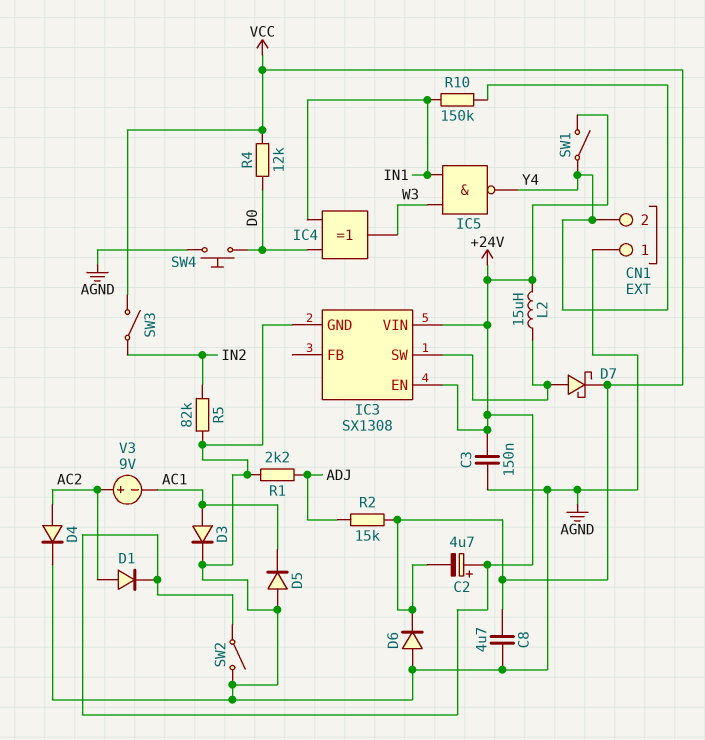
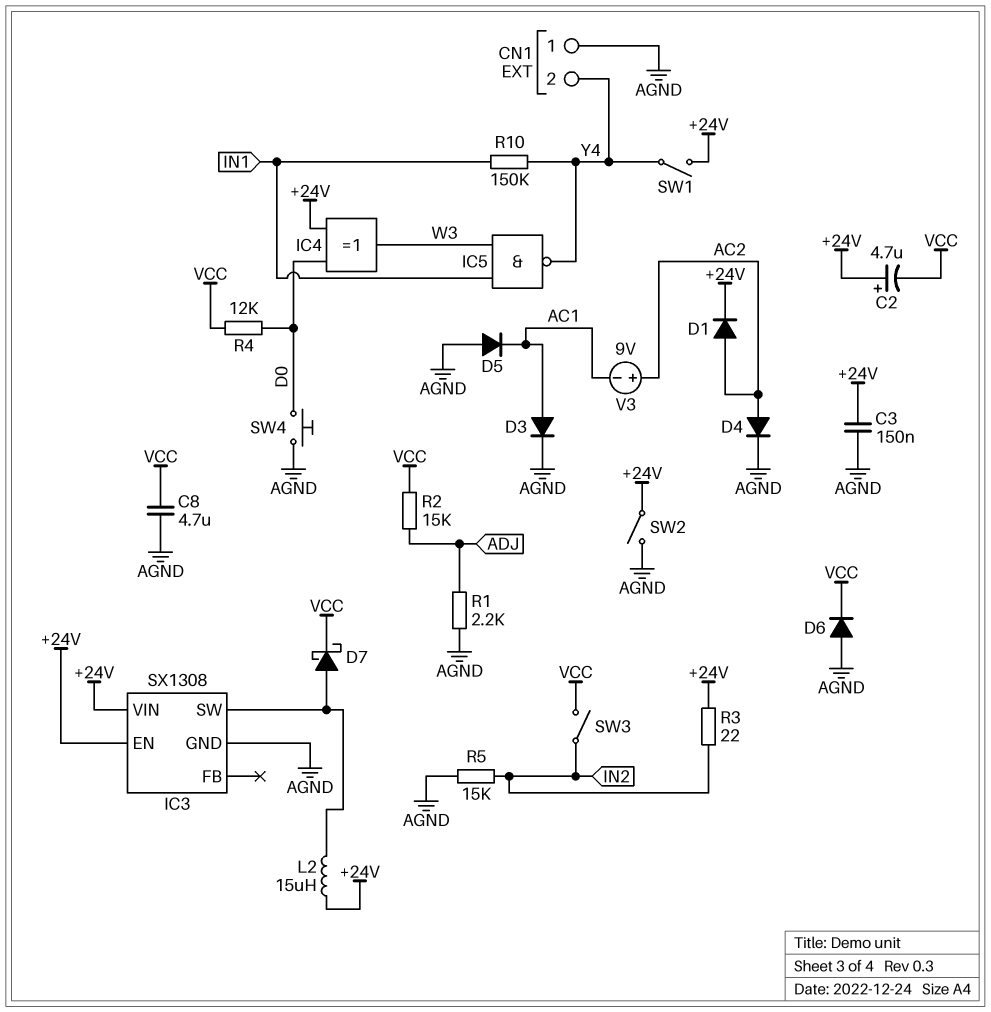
IC4: XOR (in D0, in IN1, out W3) -> XOR (in +24V, in D0, out W3)
R3: none -> 22 (+24V, IN2)
R5: 82k (AGND, IN2) -> 15k (AGND, IN2)

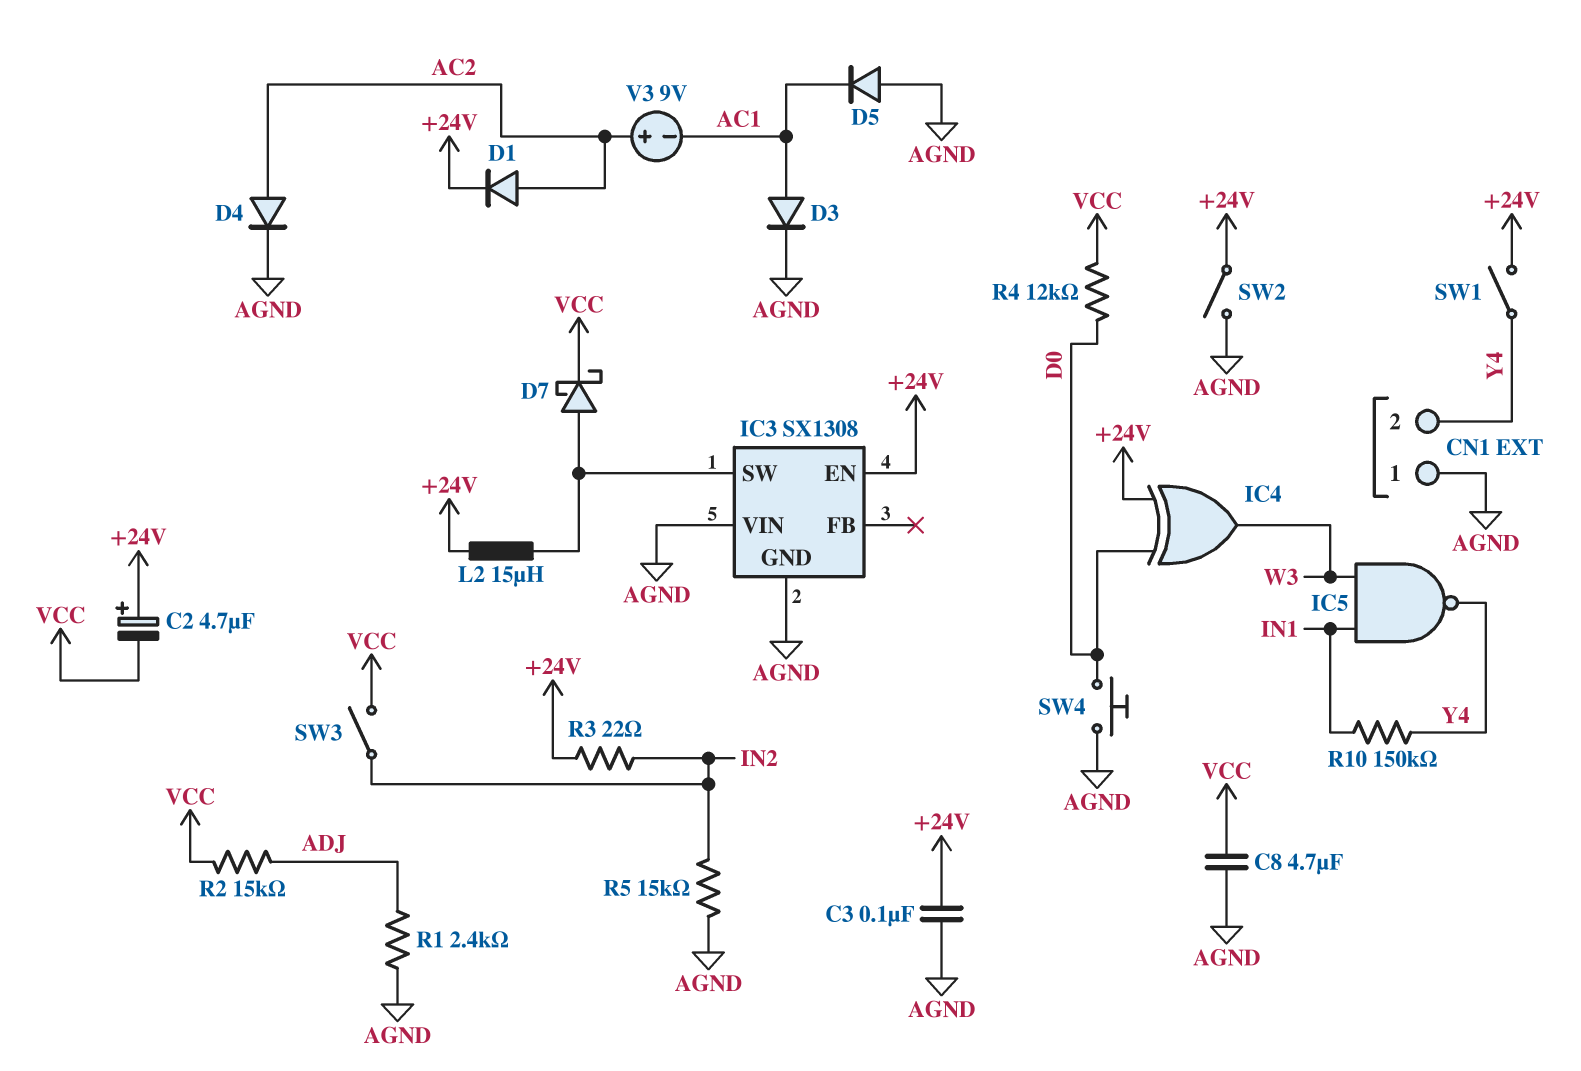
C3: 150nF (+24V, AGND) -> 100nF (+24V, AGND)
D6: diode (A AGND, K VCC) -> none
IC3 pin VIN: +24V -> AGND
R1: 2.2k (ADJ, AGND) -> 2.4k (ADJ, AGND)

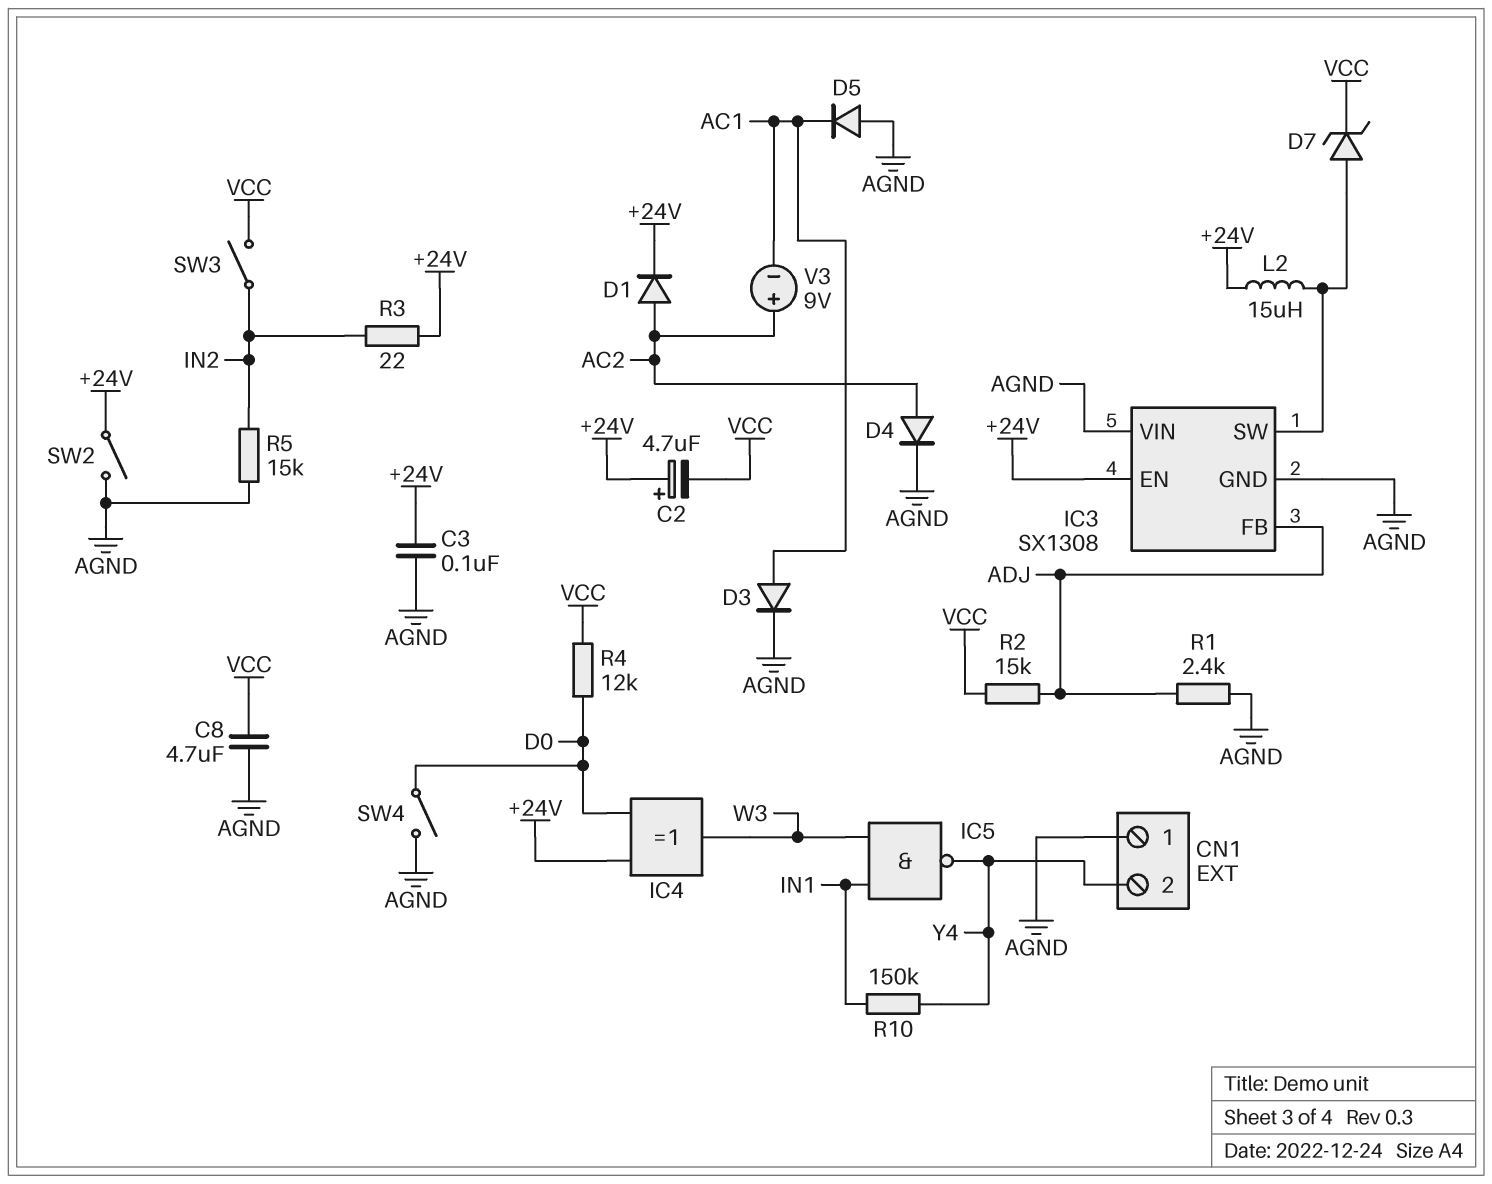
D7: schottky (A IC3/SW, K VCC) -> zener (A IC3/SW, K VCC)
IC3 pin FB: none -> ADJ
SW1: switch (+24V, Y4) -> none
SW4: button (AGND, D0) -> switch (AGND, D0)

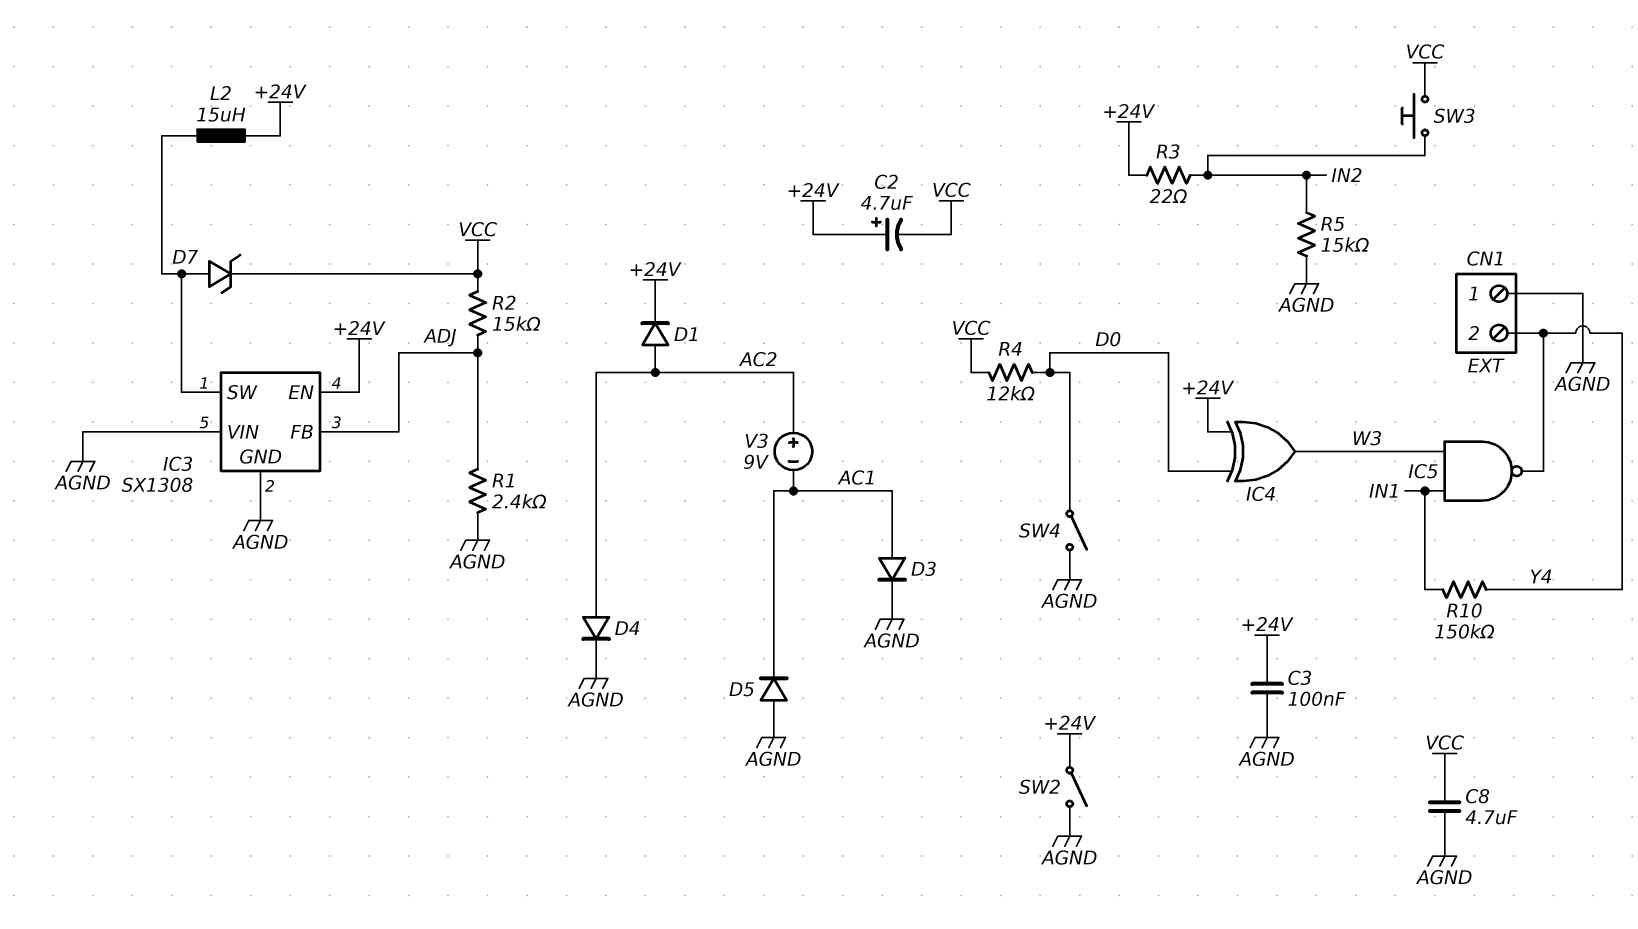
SW3: switch (IN2, VCC) -> button (IN2, VCC)

